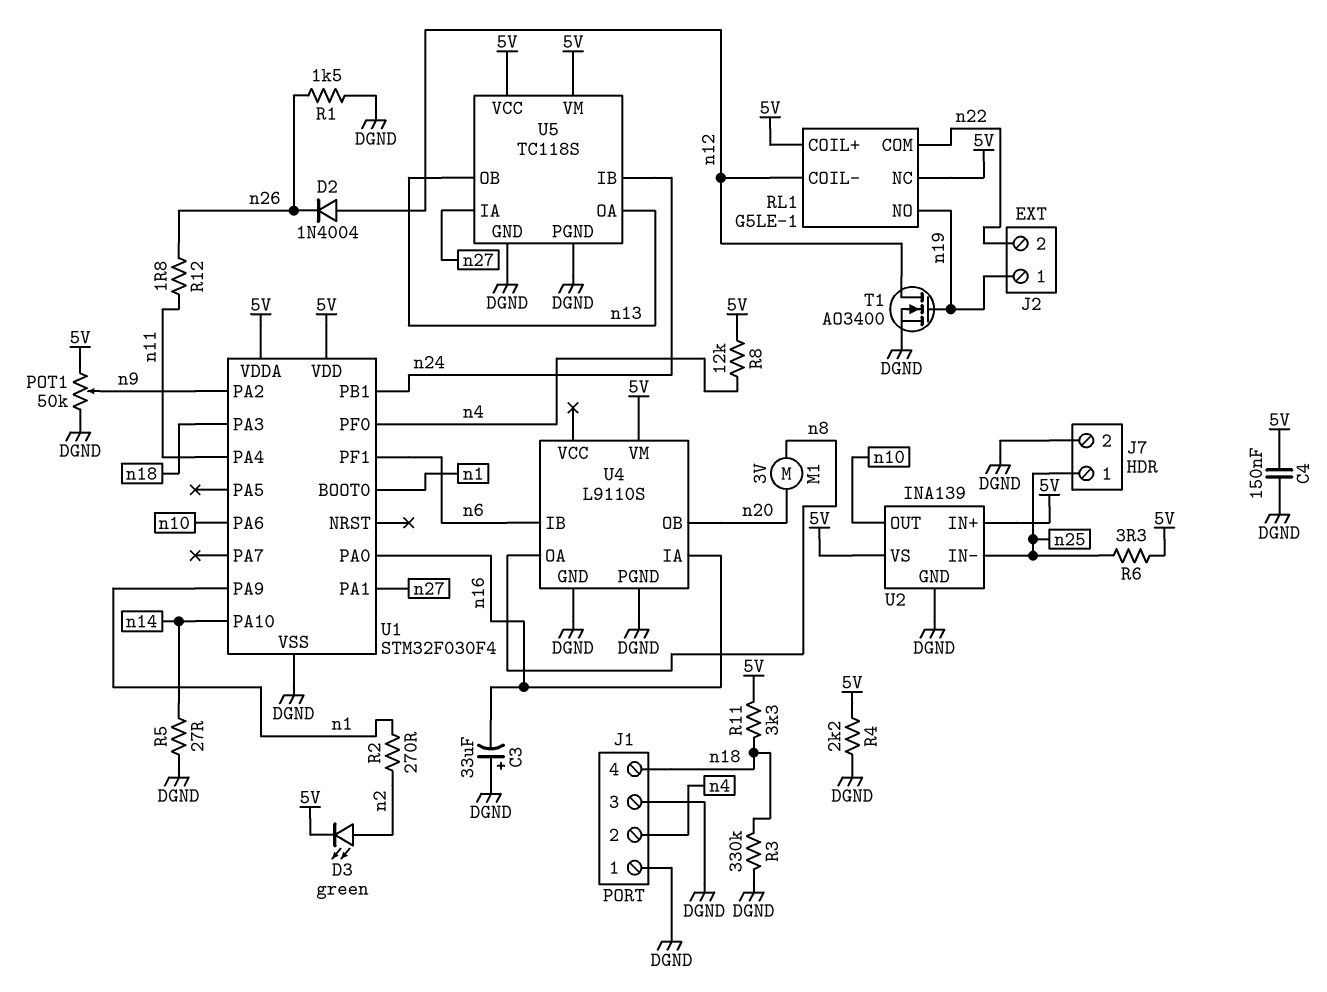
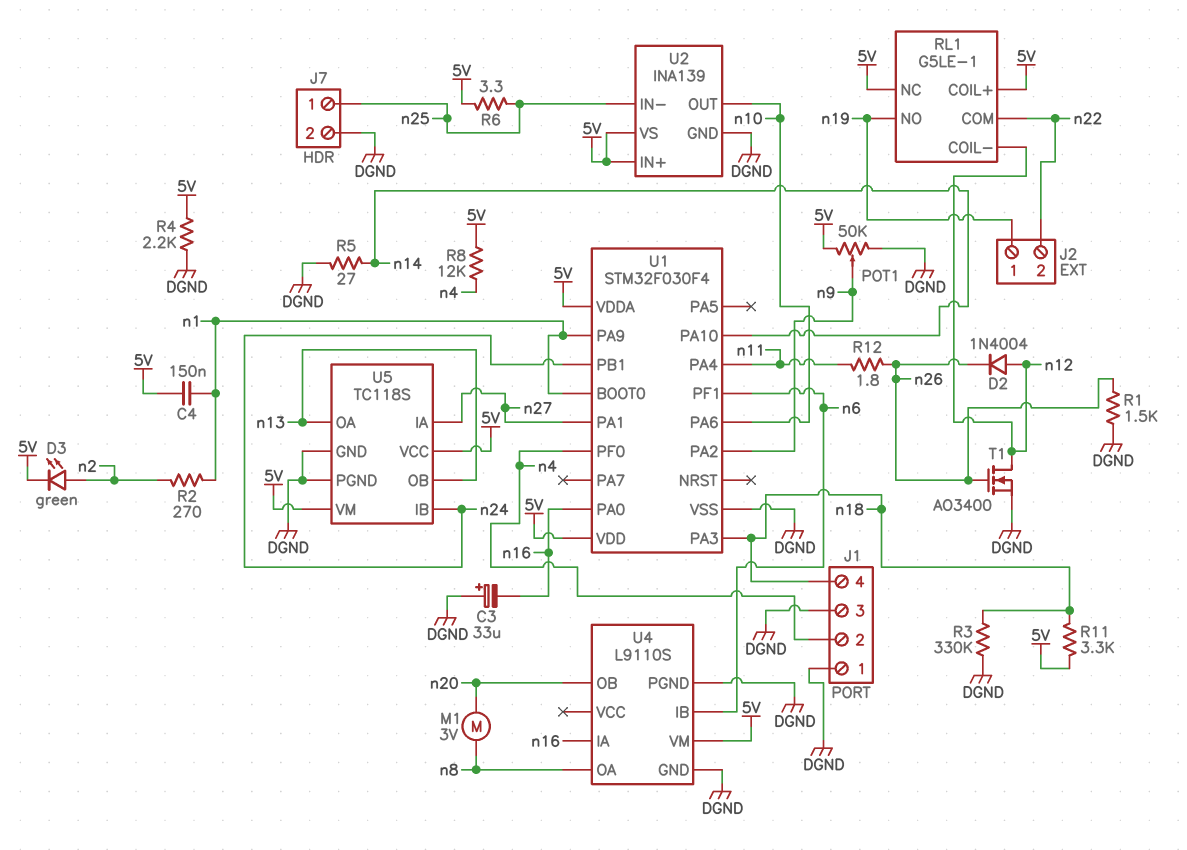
C4: 150nF (5V, DGND) -> 150nF (5V, n1)
T1: NMOS AO3400 (G n19, D n12, S DGND) -> NMOS AO3400 (G n26, D n12, S DGND)

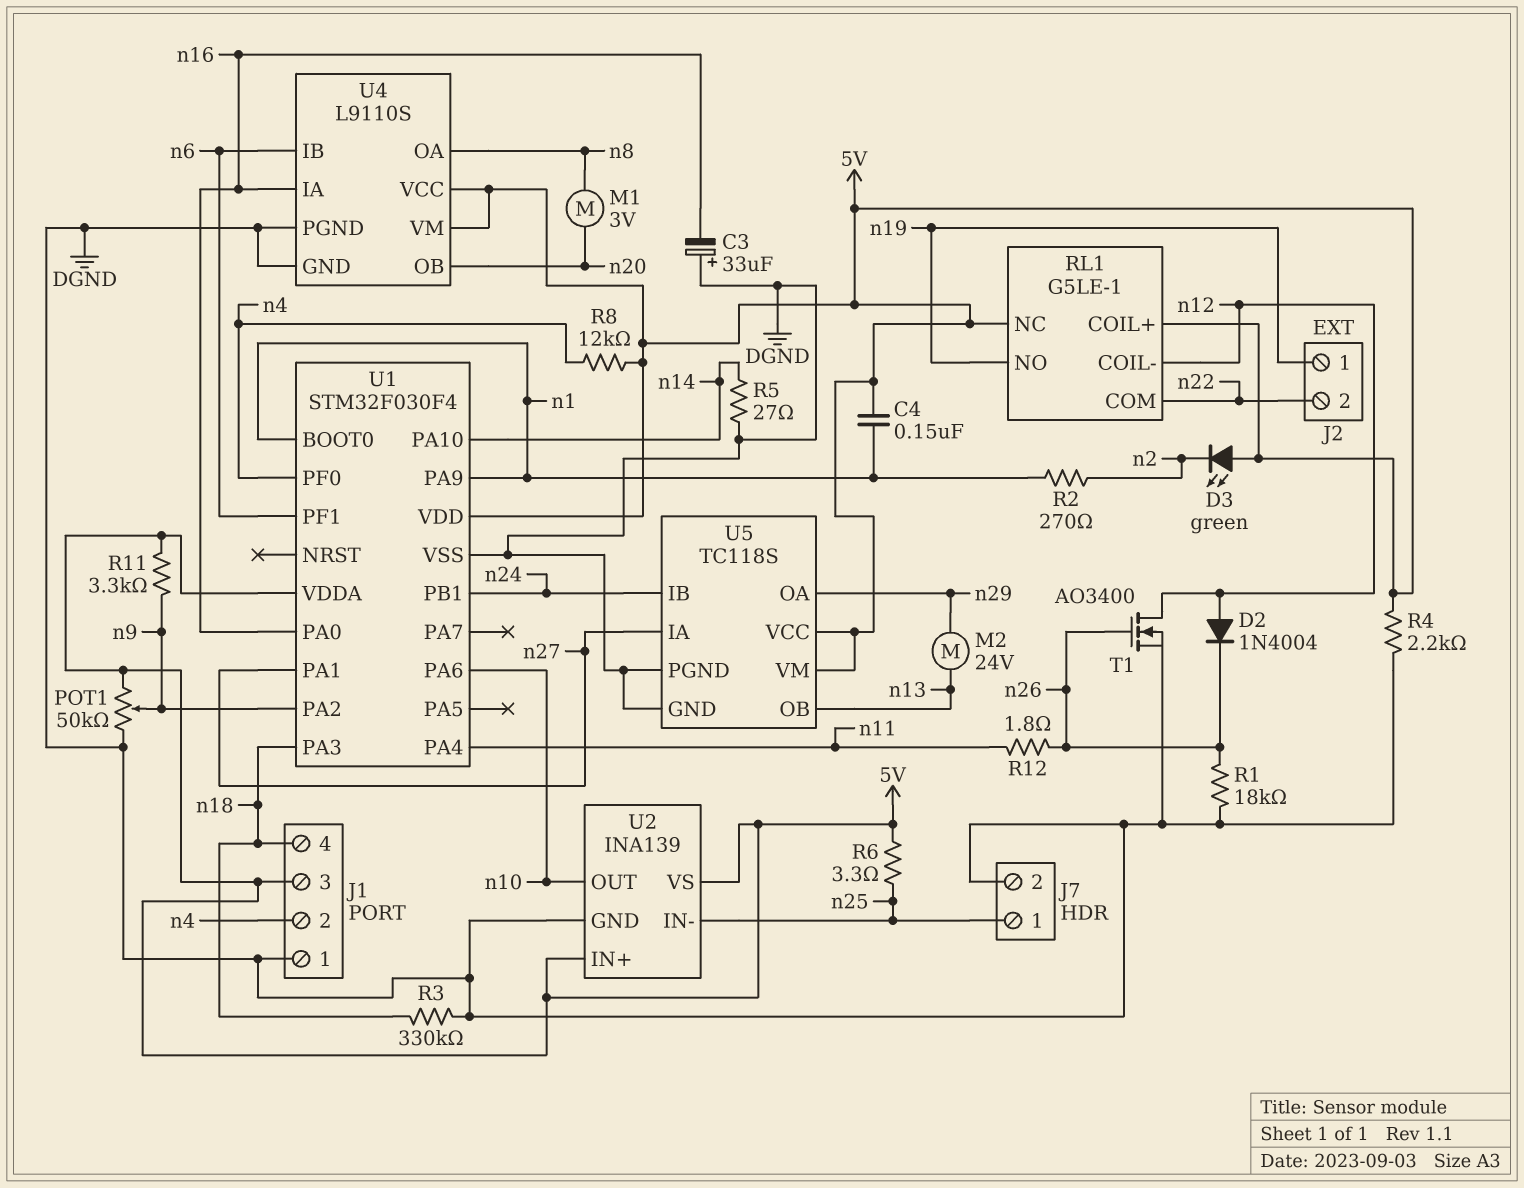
D3: LED green (A n2, K 5V) -> LED green (A 5V, K n2)
J1 pin 3: DGND -> 5V
M2: none -> motor 24V (n13, n29)
R1: 1.5k (DGND, n26) -> 18k (DGND, n26)
R11: 3.3k (5V, n18) -> 3.3k (5V, n9)
U4 pin VCC: none -> 5V
U5 pin OA: n13 -> n29

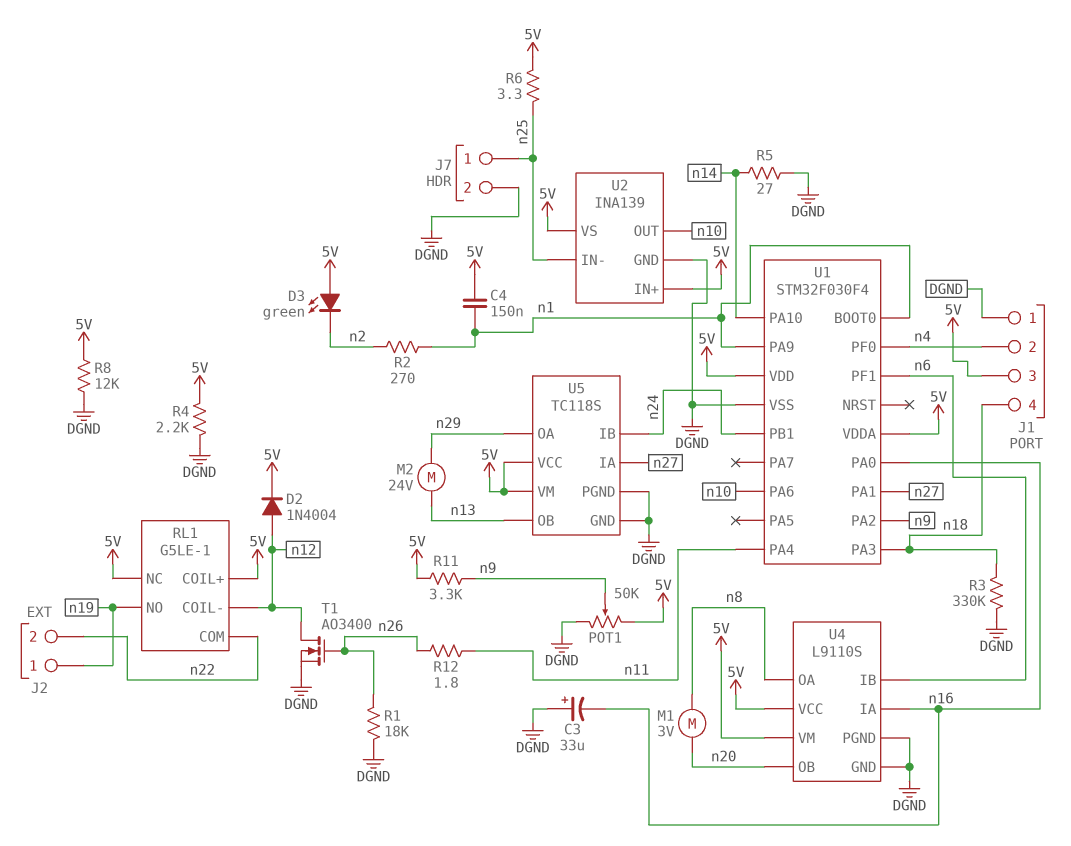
D2: diode 1N4004 (A n12, K n26) -> diode 1N4004 (A n12, K 5V)
R8: 12k (5V, n4) -> 12k (5V, DGND)

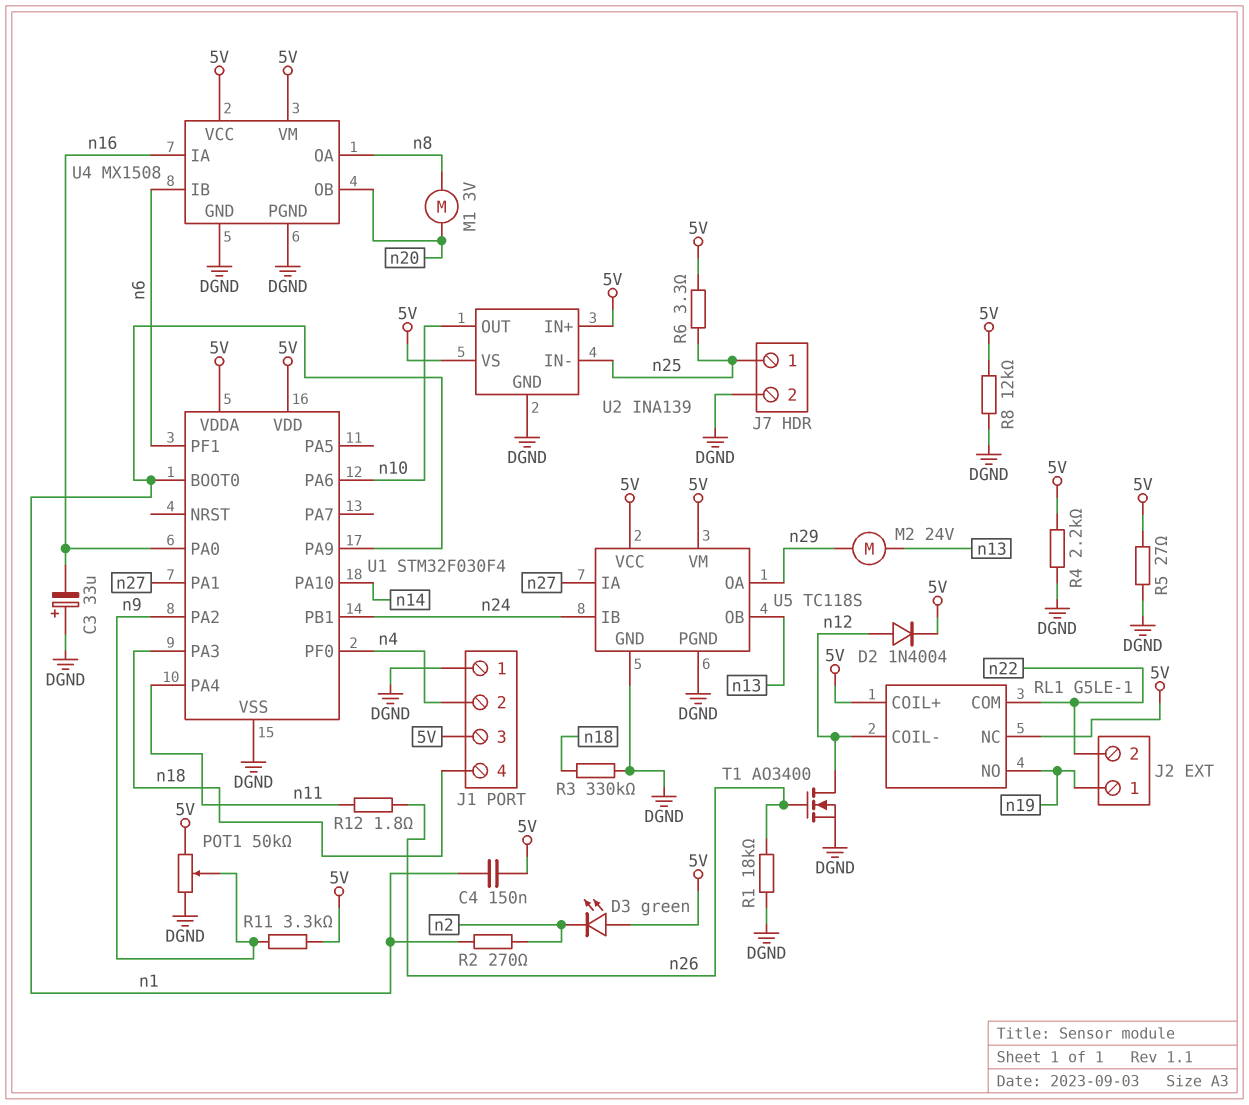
R5: 27 (DGND, n14) -> 27 (5V, DGND)
U4: L9110S -> MX1508

